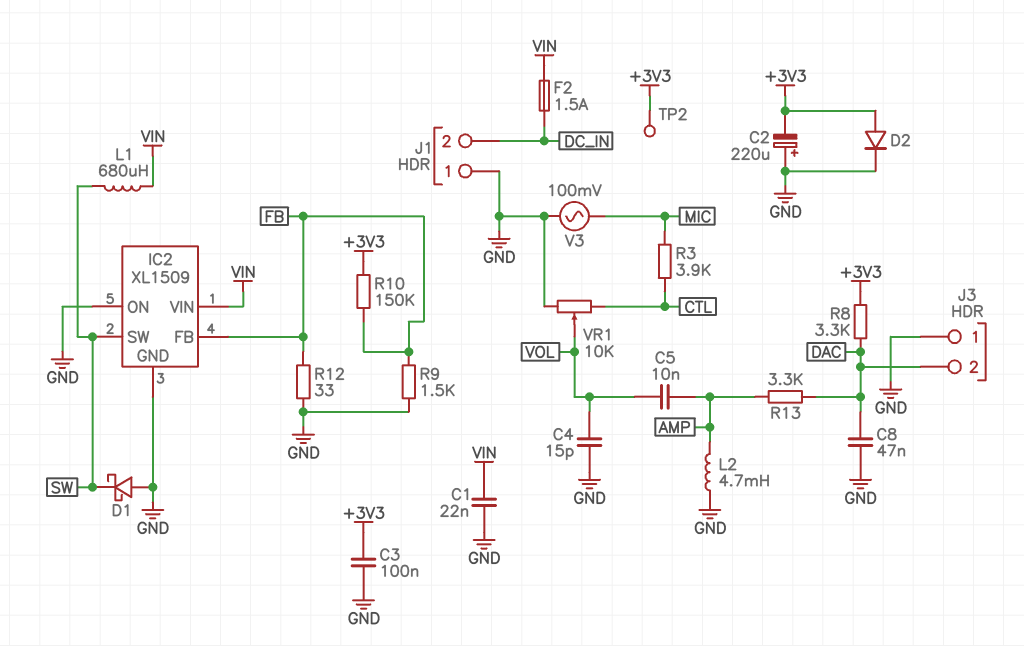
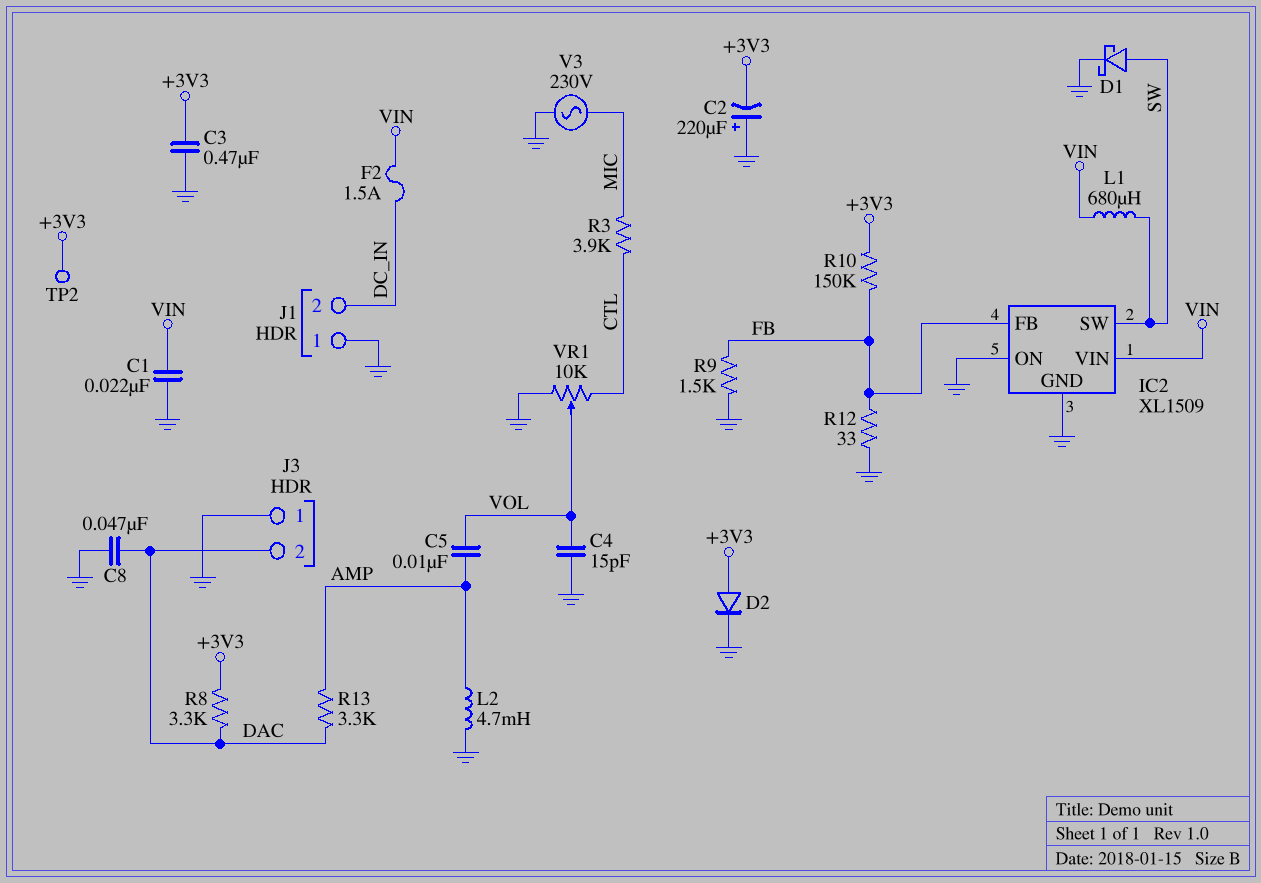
C3: 100nF (+3V3, GND) -> 470nF (+3V3, GND)
D1: schottky (A GND, K SW) -> schottky (A SW, K GND)
V3: AC 100mV (GND, MIC) -> AC 230V (GND, MIC)

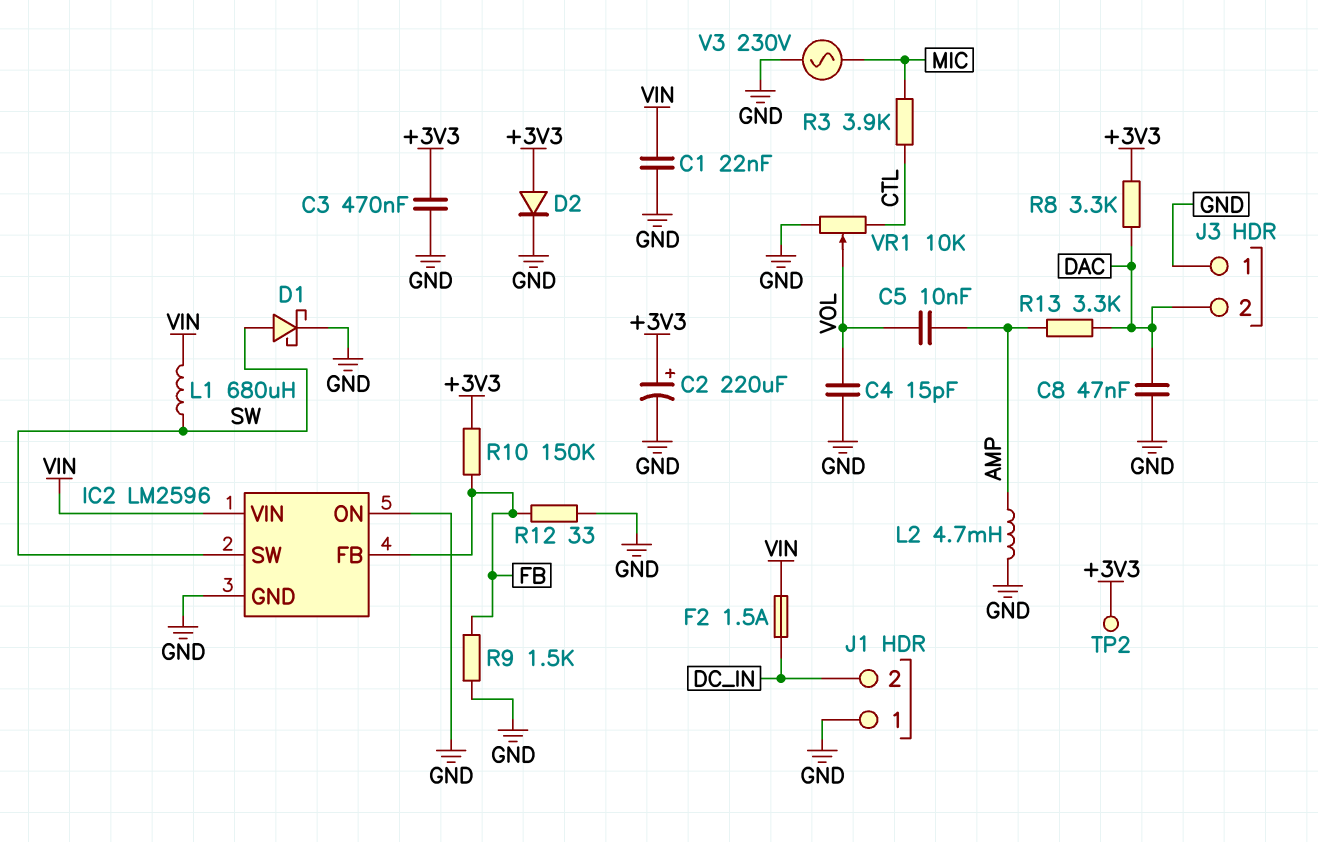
C2: 220uF (plus GND, minus +3V3) -> 220uF (plus +3V3, minus GND)
IC2: XL1509 -> LM2596

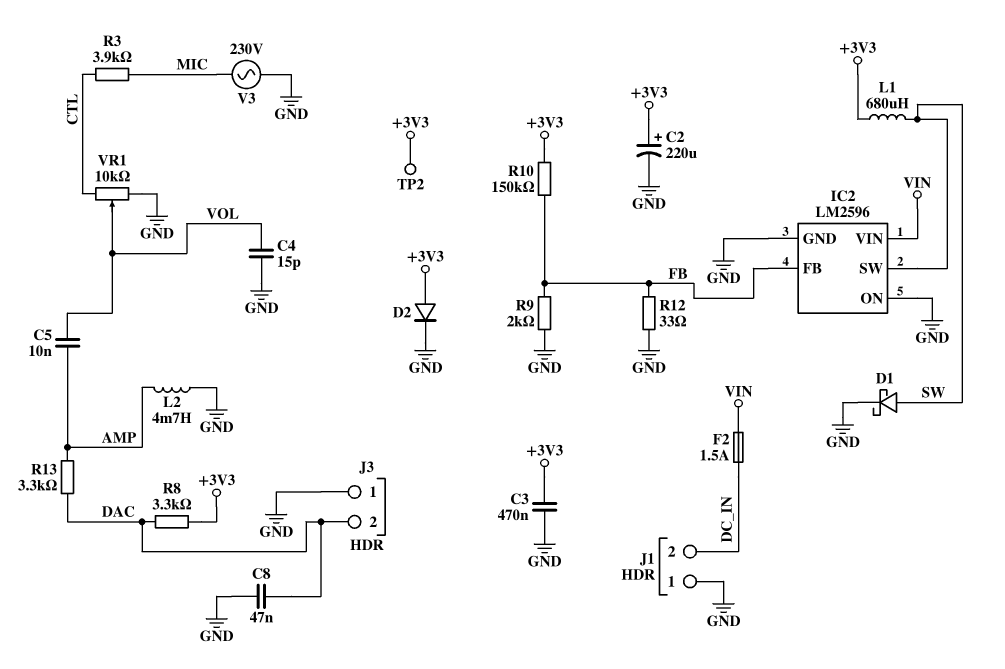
C1: 22nF (GND, VIN) -> none
L1: 680uH (SW, VIN) -> 680uH (+3V3, SW)
R9: 1.5k (FB, GND) -> 2k (FB, GND)

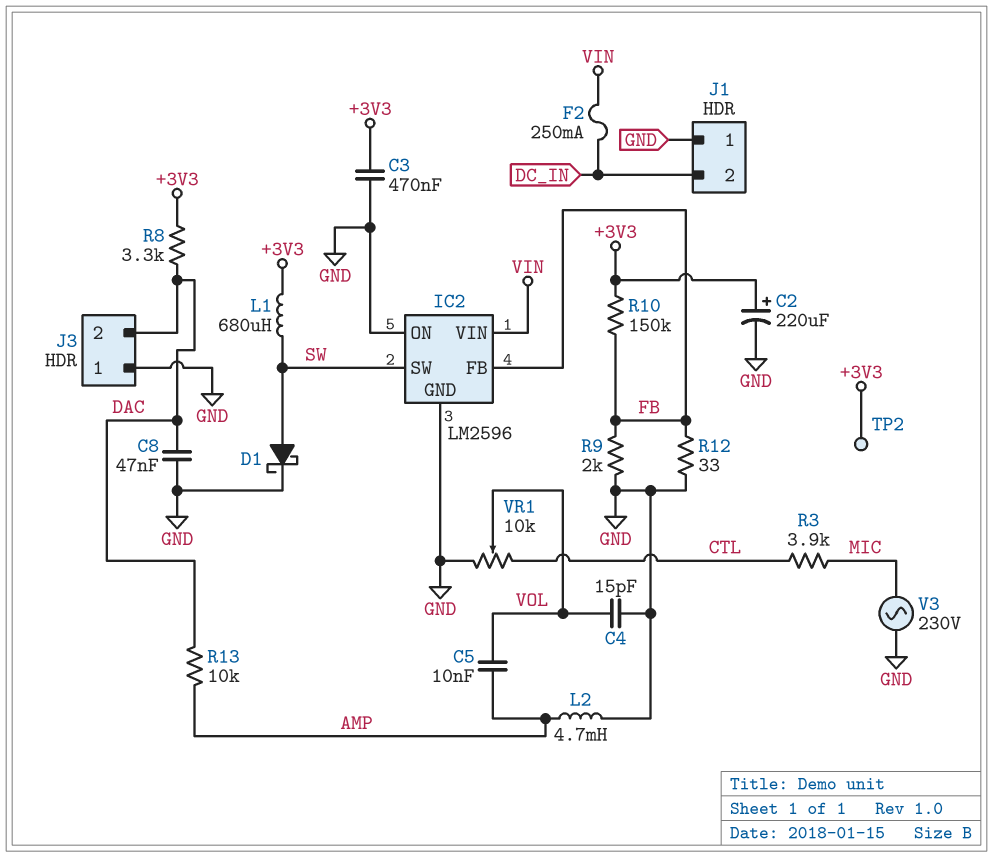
D2: diode (A +3V3, K GND) -> none
F2: 1.5A (DC_IN, VIN) -> 250mA (DC_IN, VIN)
R13: 3.3k (AMP, DAC) -> 10k (AMP, DAC)

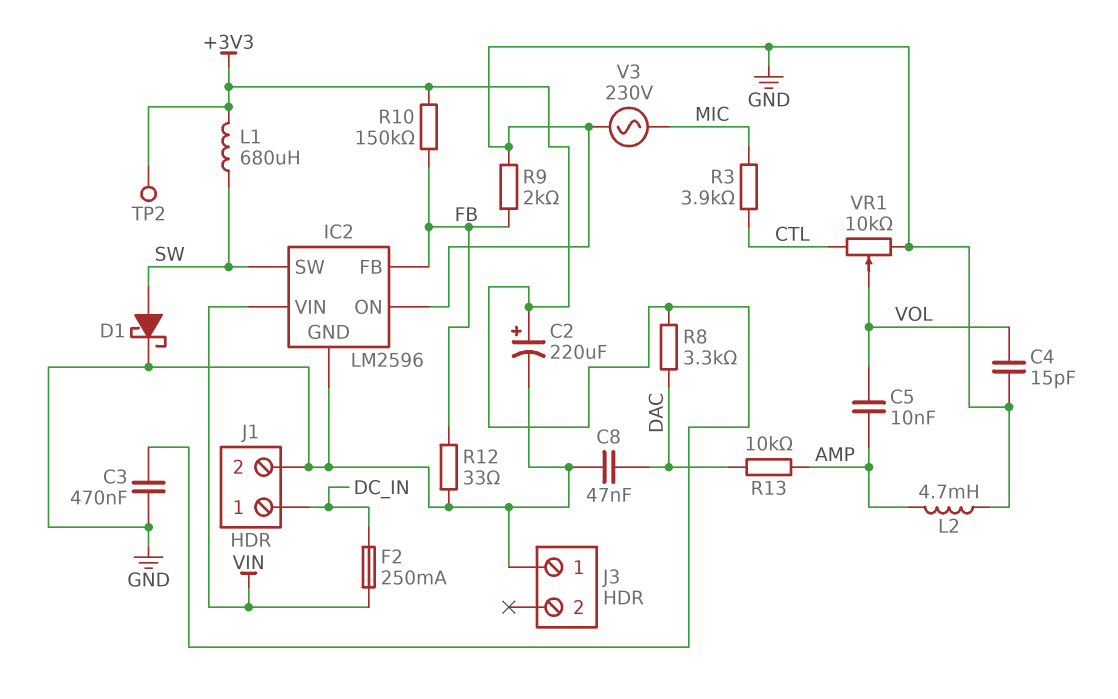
J1 pin 1: GND -> DC_IN
J1 pin 2: DC_IN -> GND
J3 pin 2: DAC -> none

